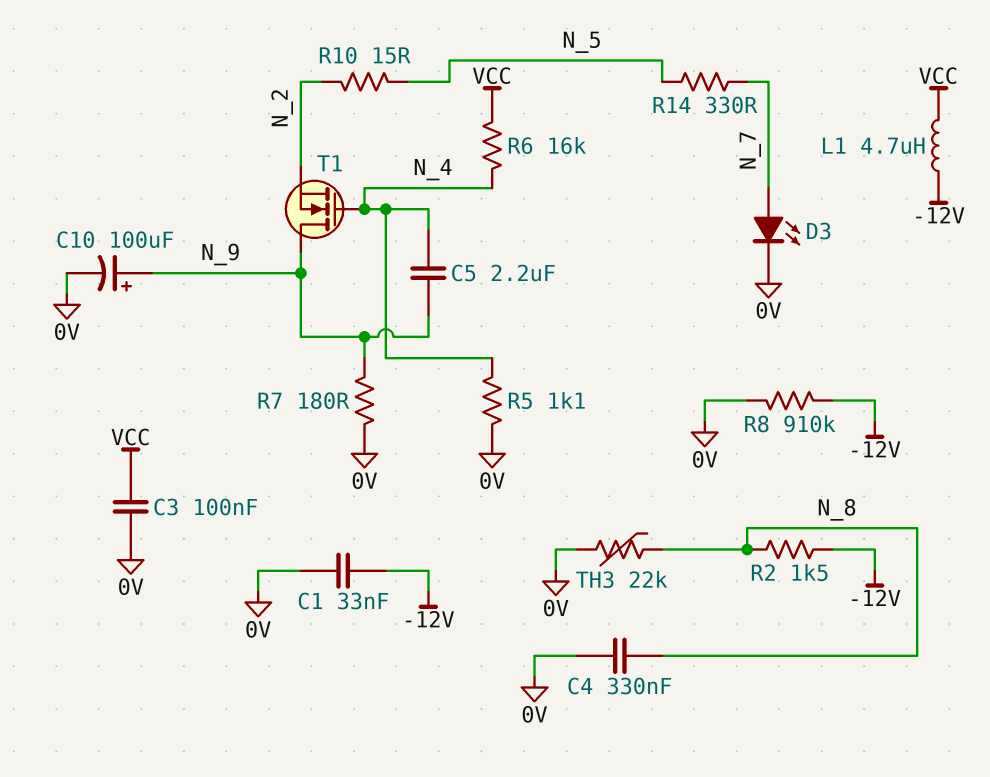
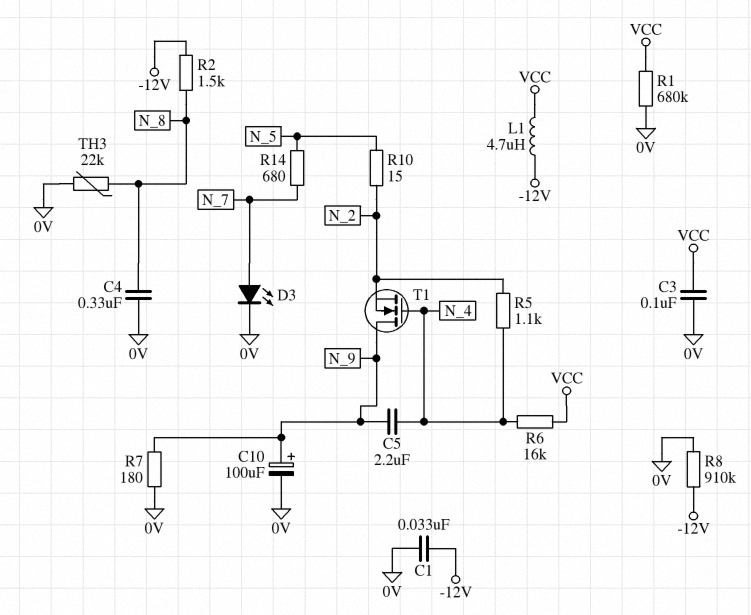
R1: none -> 680k (0V, VCC)
R5: 1.1k (0V, N_4) -> 1.1k (N_2, N_4)
R14: 330 (N_5, N_7) -> 680 (N_5, N_7)

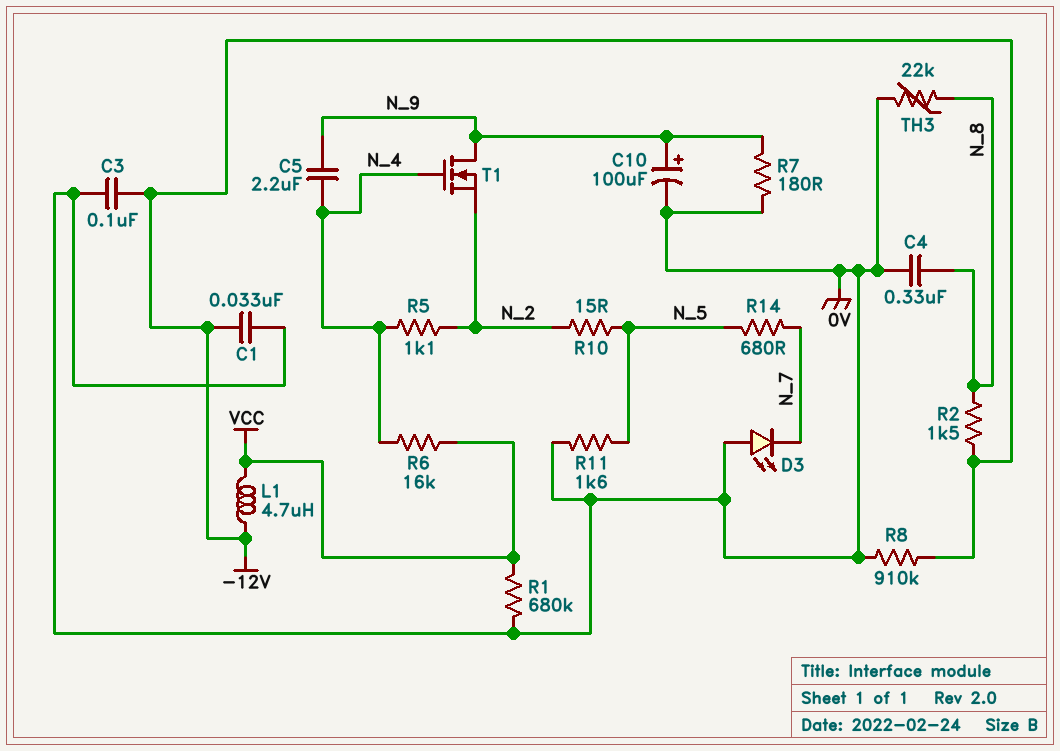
C3: 100nF (0V, VCC) -> 100nF (-12V, 0V)
D3: LED (A N_7, K 0V) -> LED (A 0V, K N_7)
R11: none -> 1.6k (0V, N_5)

